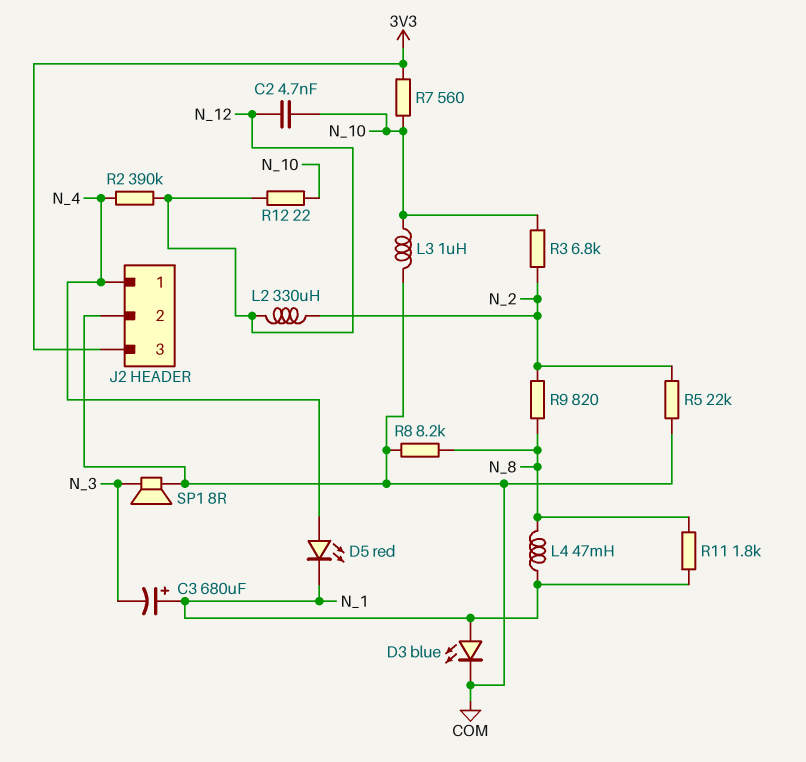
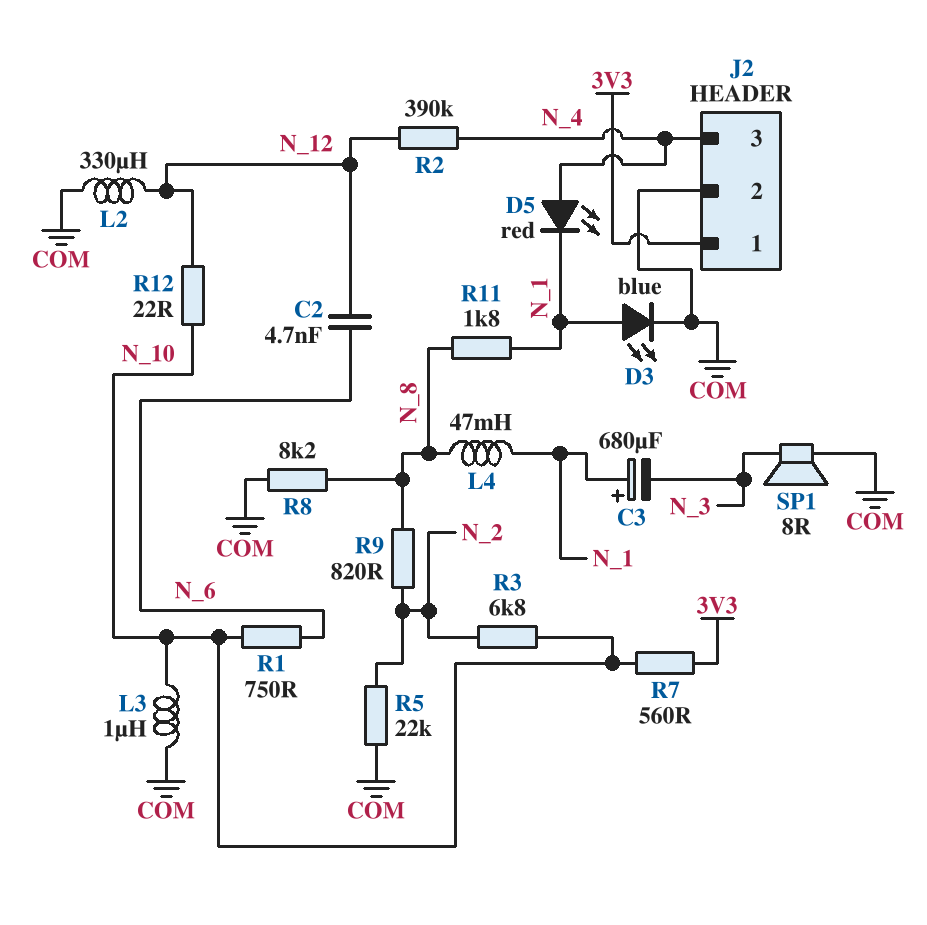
C2: 4.7nF (N_10, N_12) -> 4.7nF (N_6, N_12)
J2 pin 1: N_4 -> 3V3
J2 pin 3: 3V3 -> N_4
L2: 330uH (N_2, N_12) -> 330uH (COM, N_12)
R1: none -> 750 (N_6, N_10)

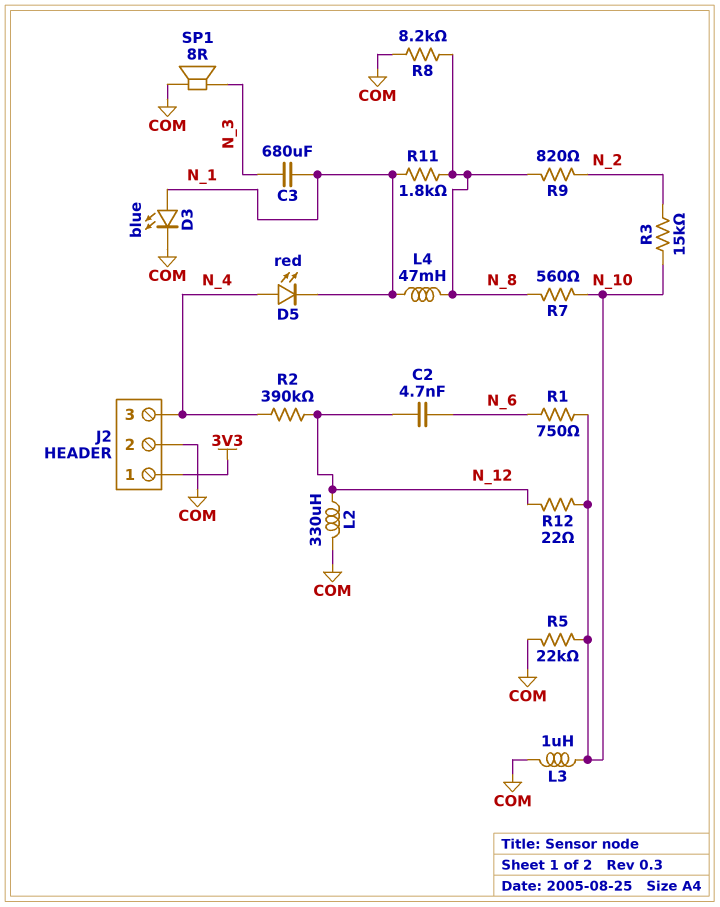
C3: 680uF (plus N_1, minus N_3) -> 680uF (N_1, N_3)
R3: 6.8k (N_2, N_10) -> 15k (N_2, N_10)
R5: 22k (COM, N_2) -> 22k (COM, N_10)
R7: 560 (3V3, N_10) -> 560 (N_8, N_10)

